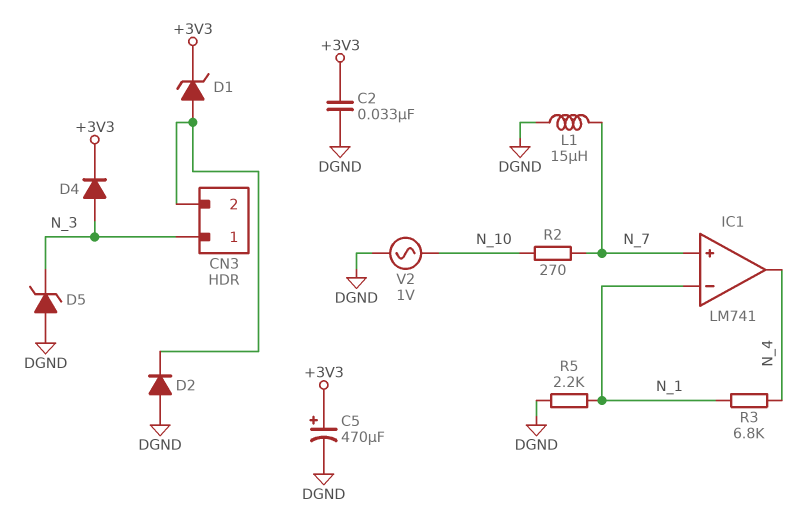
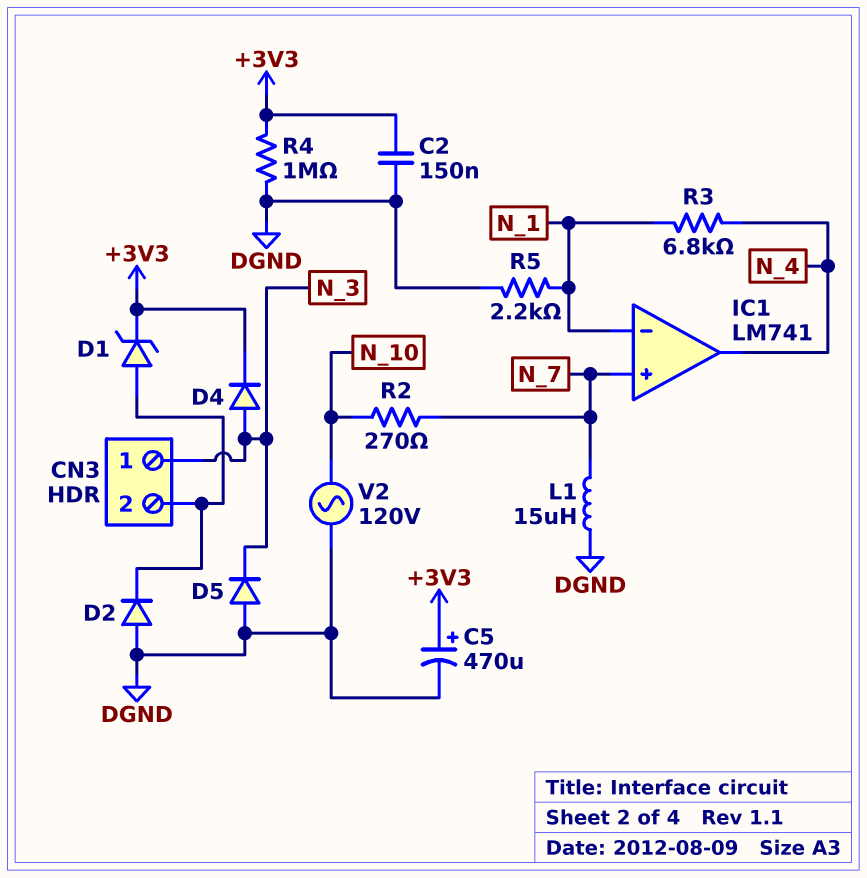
C2: 33nF (+3V3, DGND) -> 150nF (+3V3, DGND)
D5: zener (A DGND, K N_3) -> diode (A DGND, K N_3)
R4: none -> 1M (+3V3, DGND)
V2: AC 1V (DGND, N_10) -> AC 120V (DGND, N_10)

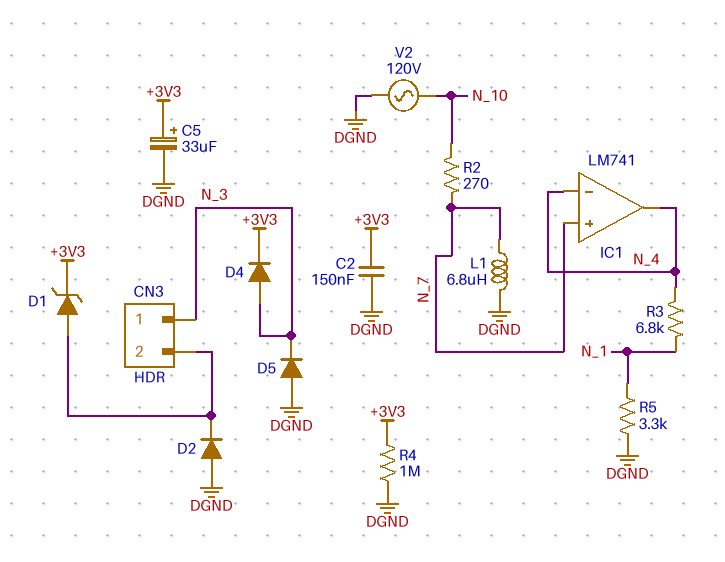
C5: 470uF (plus +3V3, minus DGND) -> 33uF (plus +3V3, minus DGND)
IC1 pin in-: N_1 -> N_4
L1: 15uH (DGND, N_7) -> 6.8uH (DGND, N_7)
R5: 2.2k (DGND, N_1) -> 3.3k (DGND, N_1)

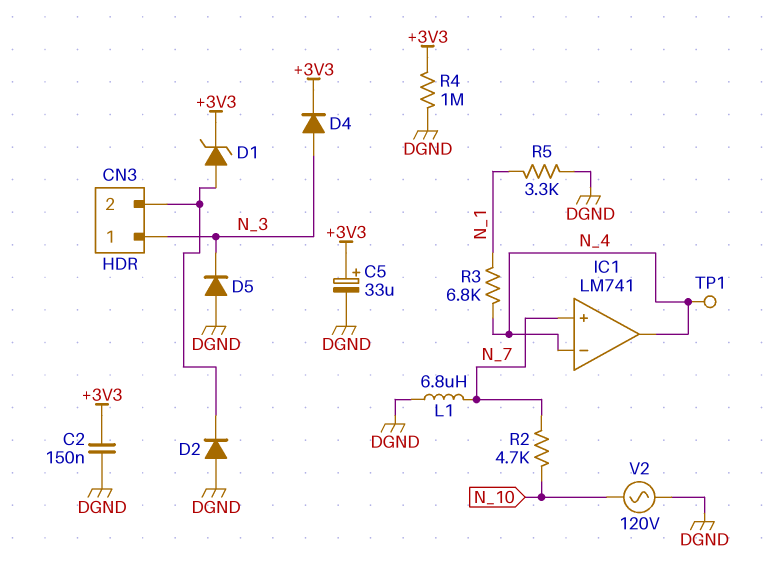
R2: 270 (N_7, N_10) -> 4.7k (N_7, N_10)
TP1: none -> test point (N_4)

